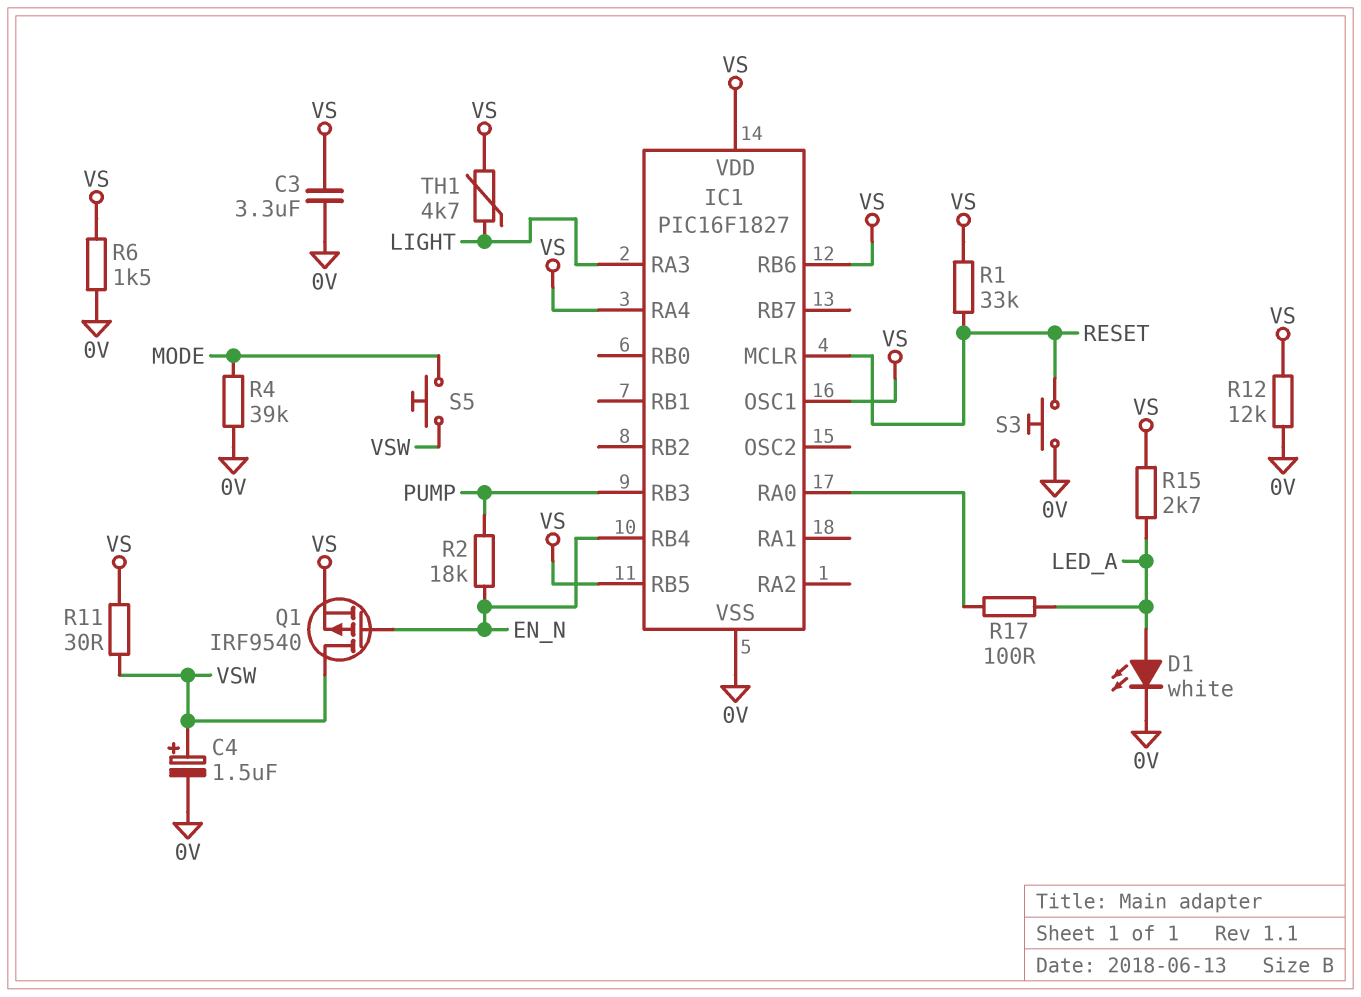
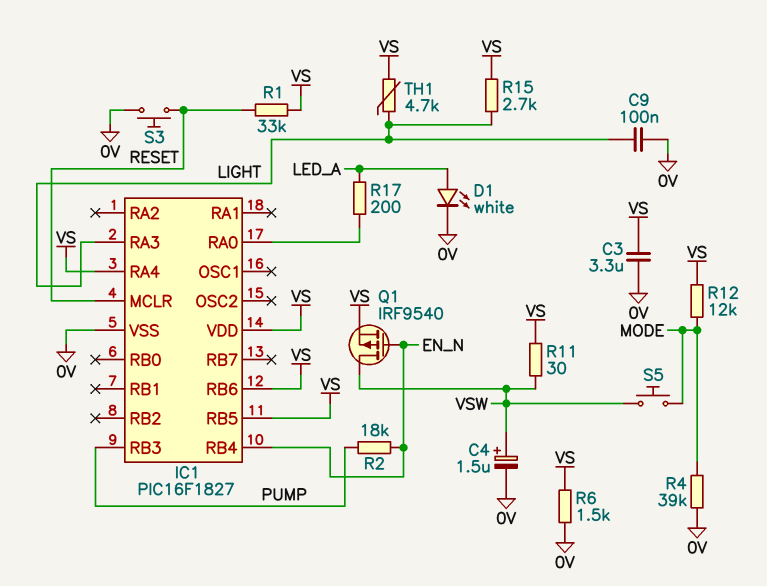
C9: none -> 100nF (0V, LIGHT)
IC1 pin OSC1: VS -> none
R12: 12k (0V, VS) -> 12k (MODE, VS)
R15: 2.7k (LED_A, VS) -> 2.7k (LIGHT, VS)
R17: 100 (IC1/RA0, LED_A) -> 200 (IC1/RA0, LED_A)

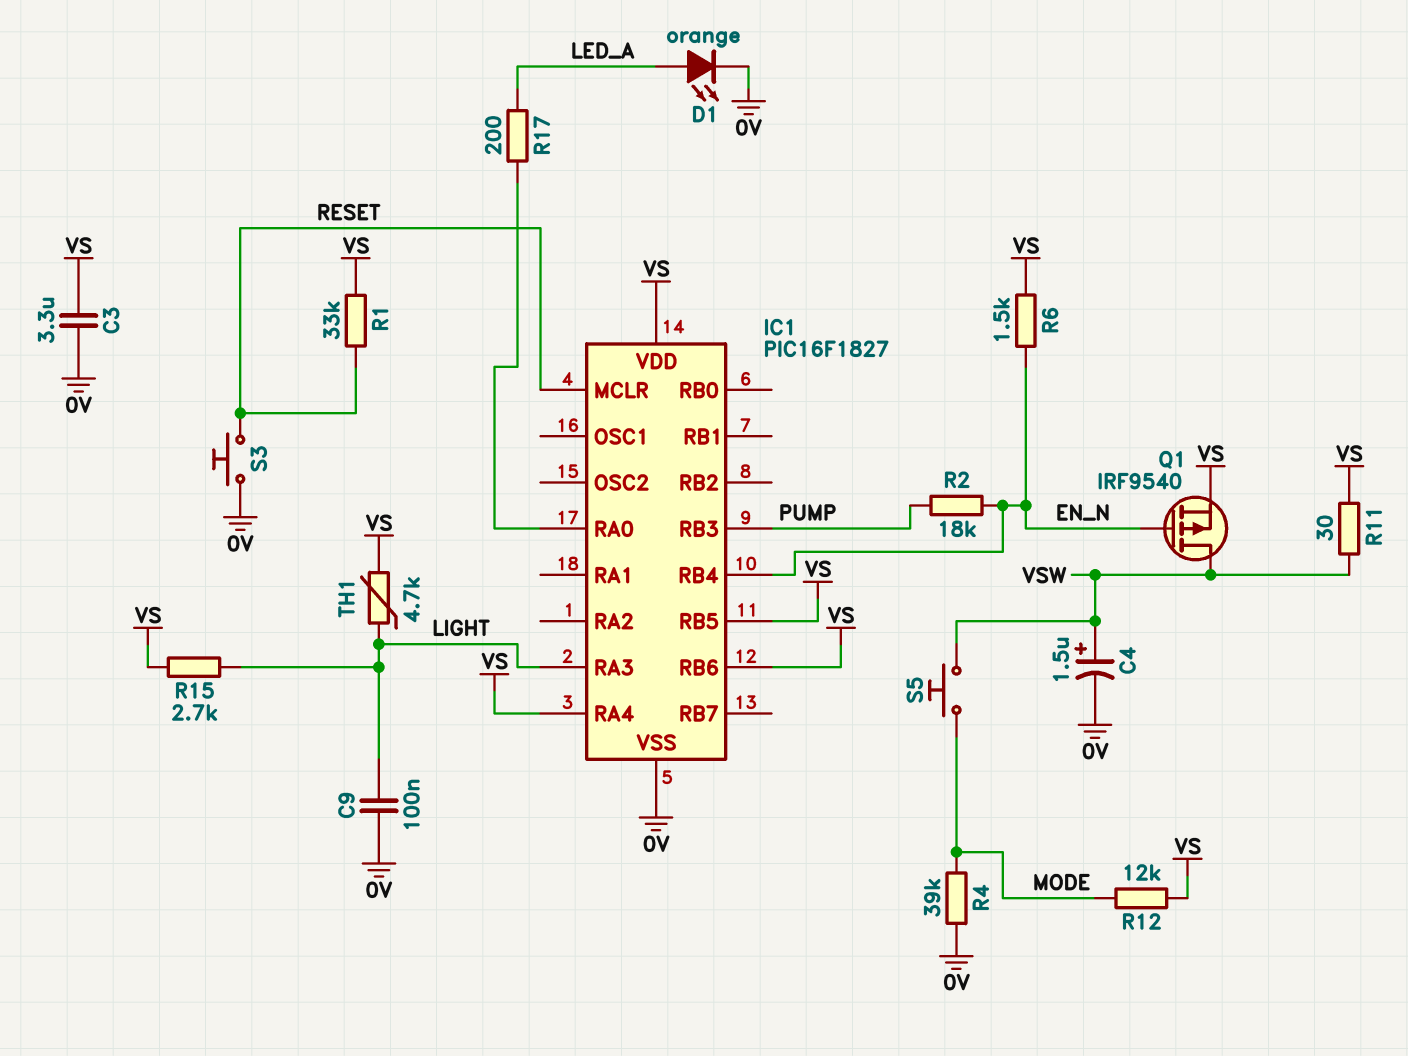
D1: LED white (A LED_A, K 0V) -> LED orange (A LED_A, K 0V)
R6: 1.5k (0V, VS) -> 1.5k (EN_N, VS)

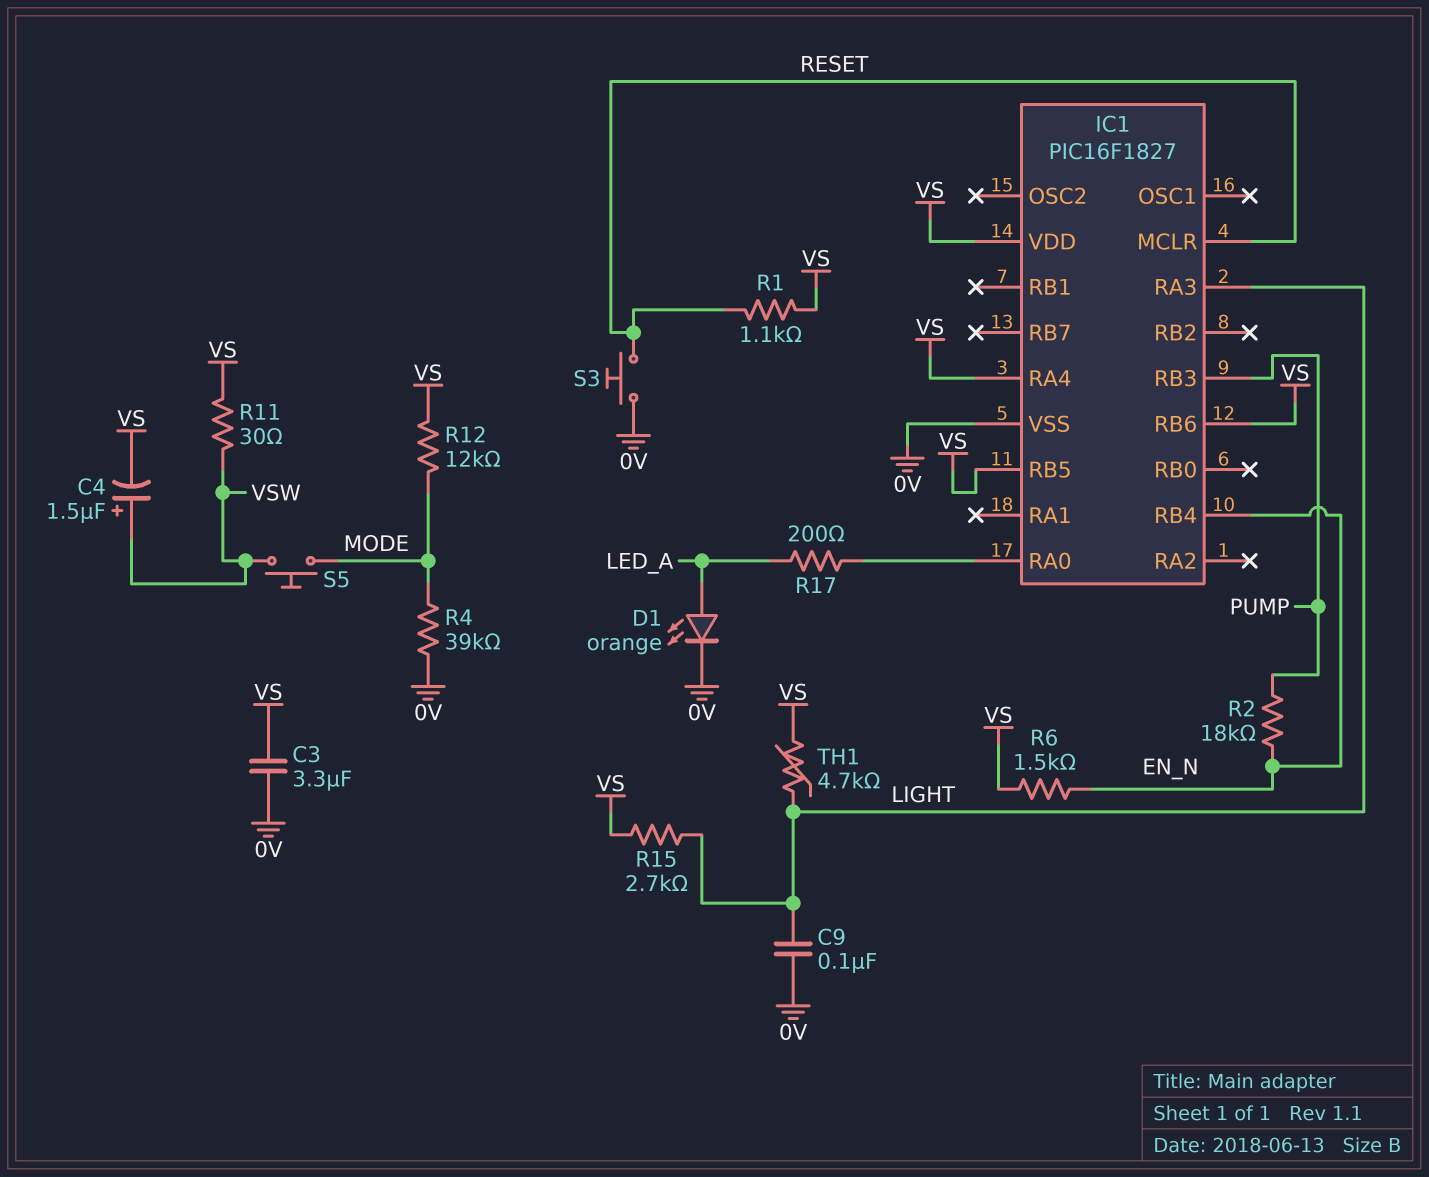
C4: 1.5uF (plus VSW, minus 0V) -> 1.5uF (plus VSW, minus VS)
Q1: PMOS IRF9540 (G EN_N, D VSW, S VS) -> none
R1: 33k (RESET, VS) -> 1.1k (RESET, VS)

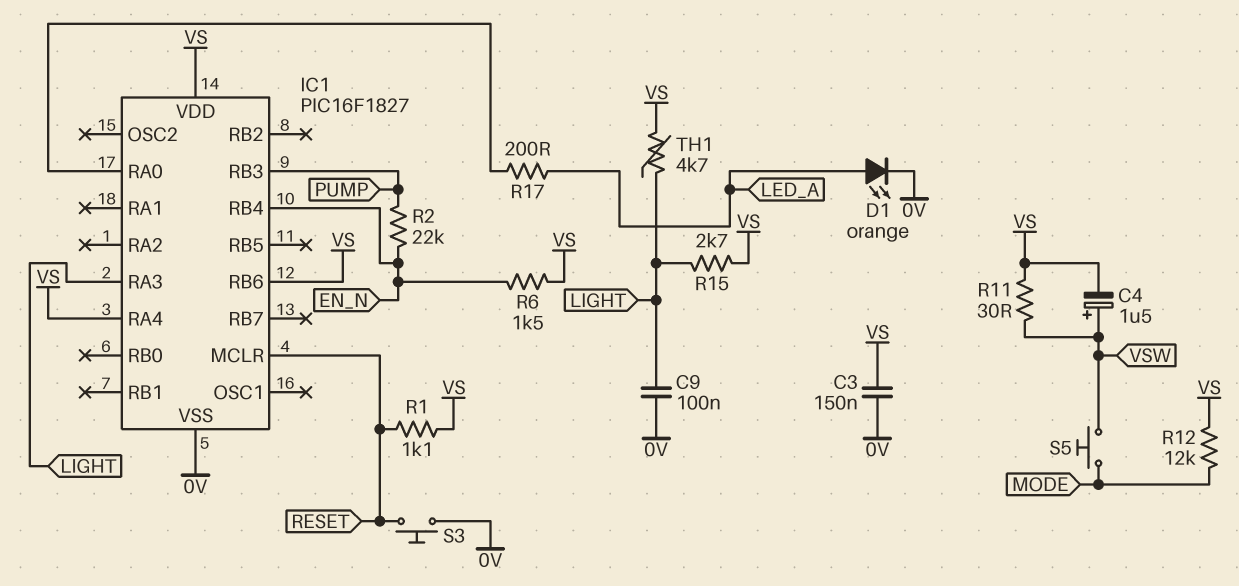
C3: 3.3uF (0V, VS) -> 150nF (0V, VS)
IC1 pin RB5: VS -> none
R2: 18k (EN_N, PUMP) -> 22k (EN_N, PUMP)
R4: 39k (0V, MODE) -> none

